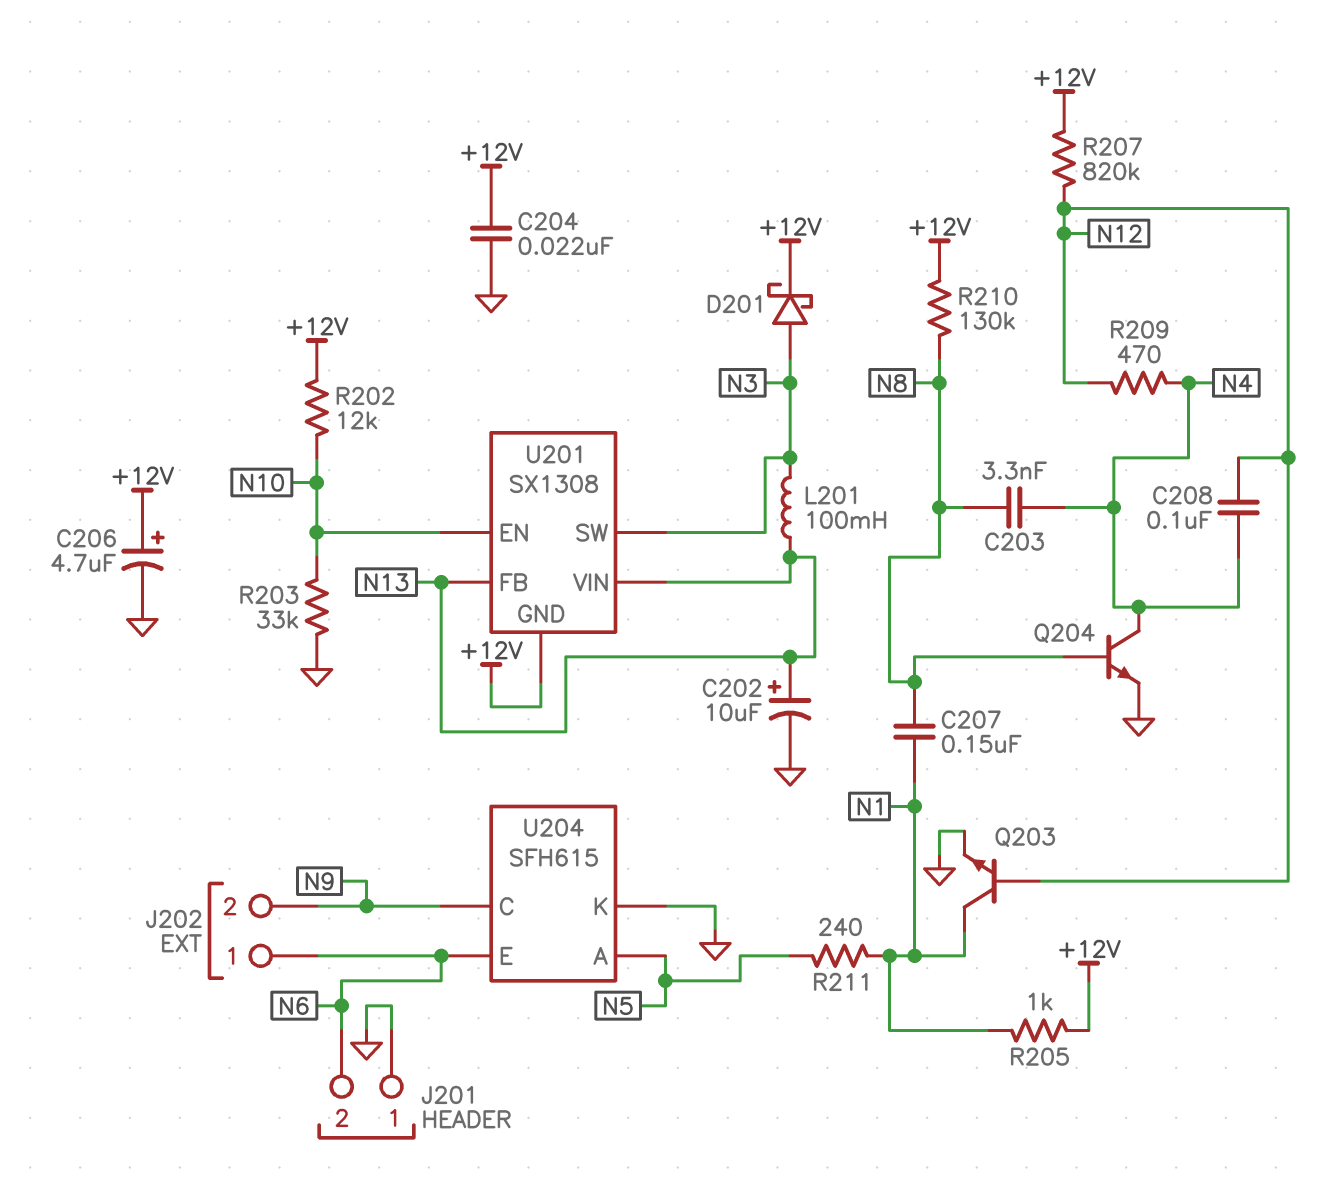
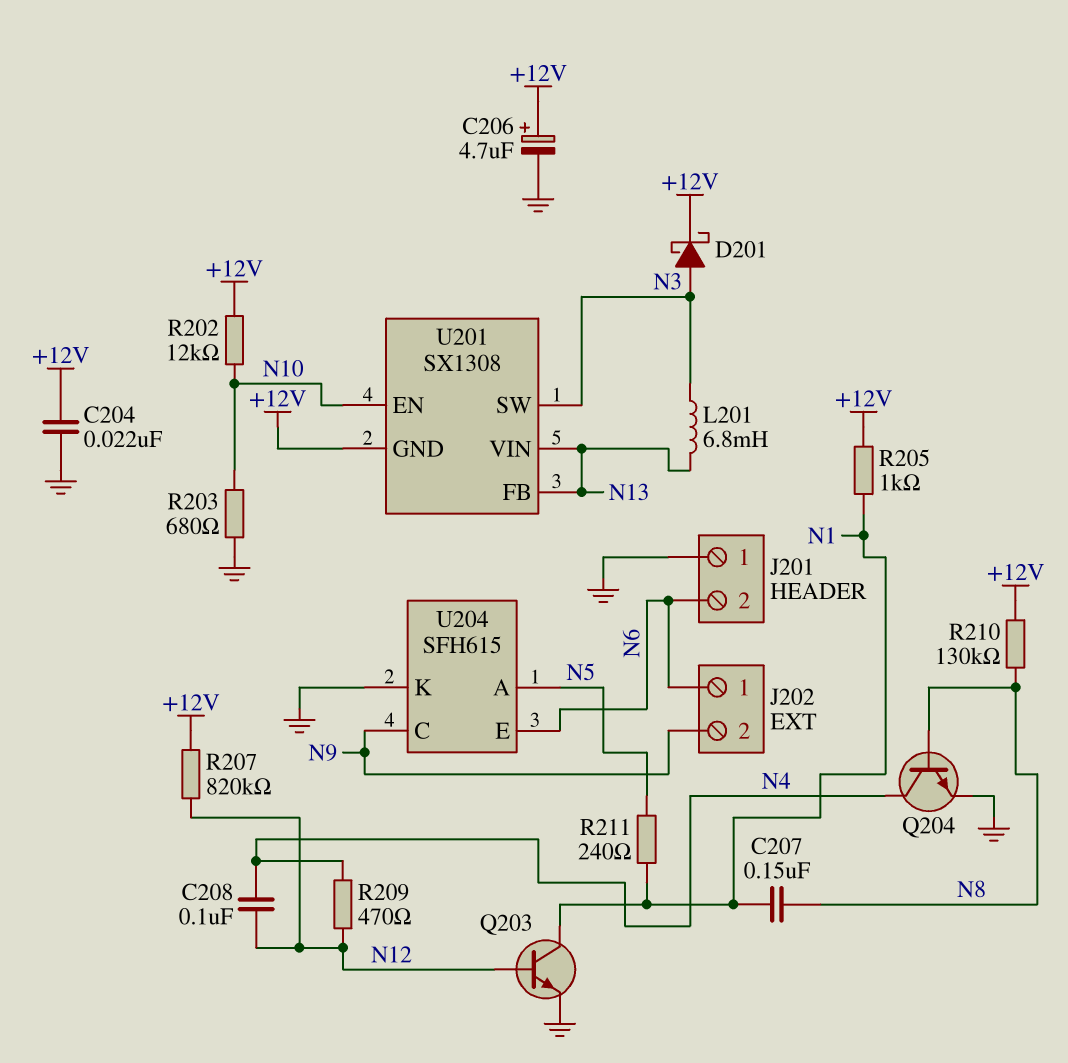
C202: 10uF (plus N13, minus GND) -> none
C203: 3.3nF (N4, N8) -> none
L201: 100mH (N3, N13) -> 6.8mH (N3, N13)
R203: 33k (GND, N10) -> 680 (GND, N10)

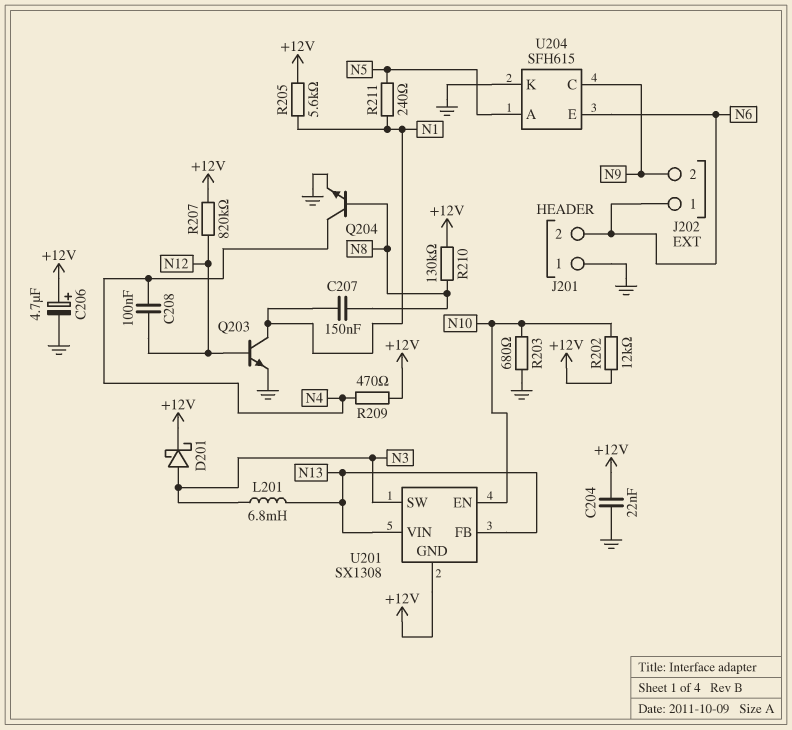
R205: 1k (+12V, N1) -> 5.6k (+12V, N1)
R209: 470 (N4, N12) -> 470 (+12V, N4)

